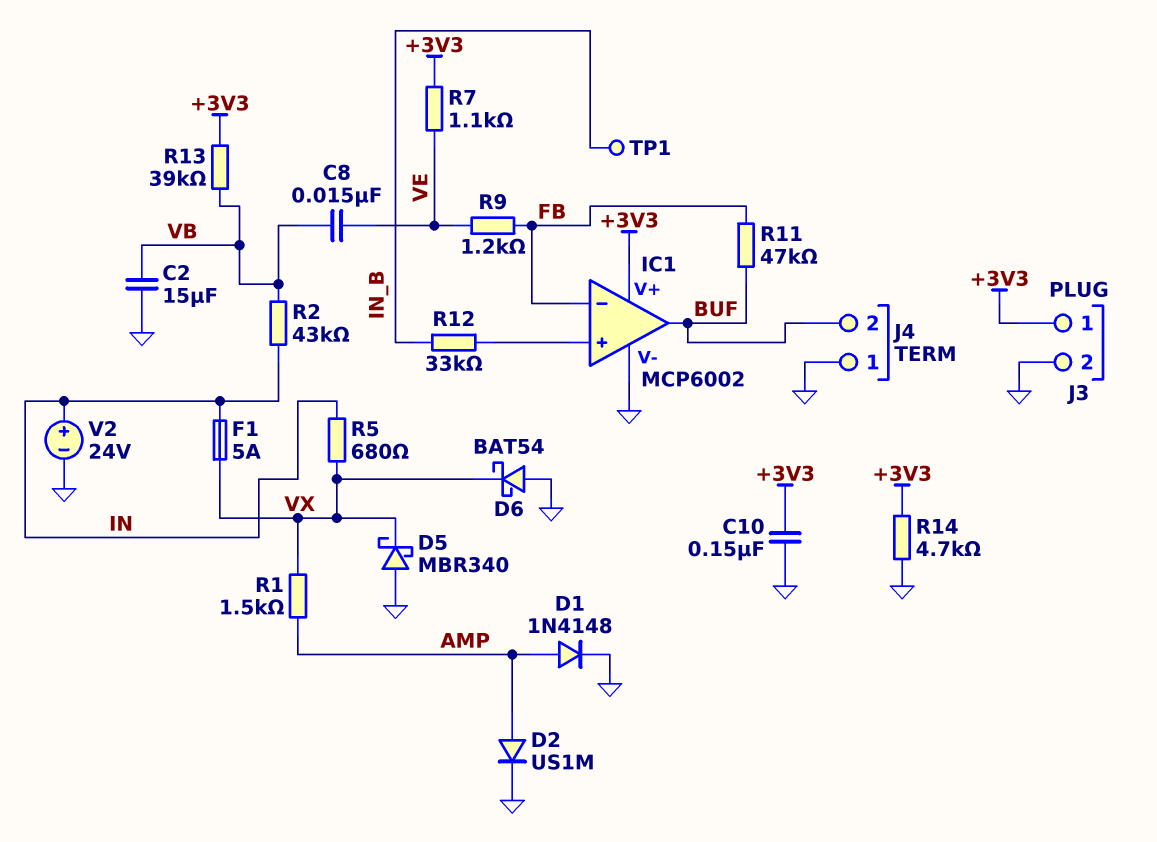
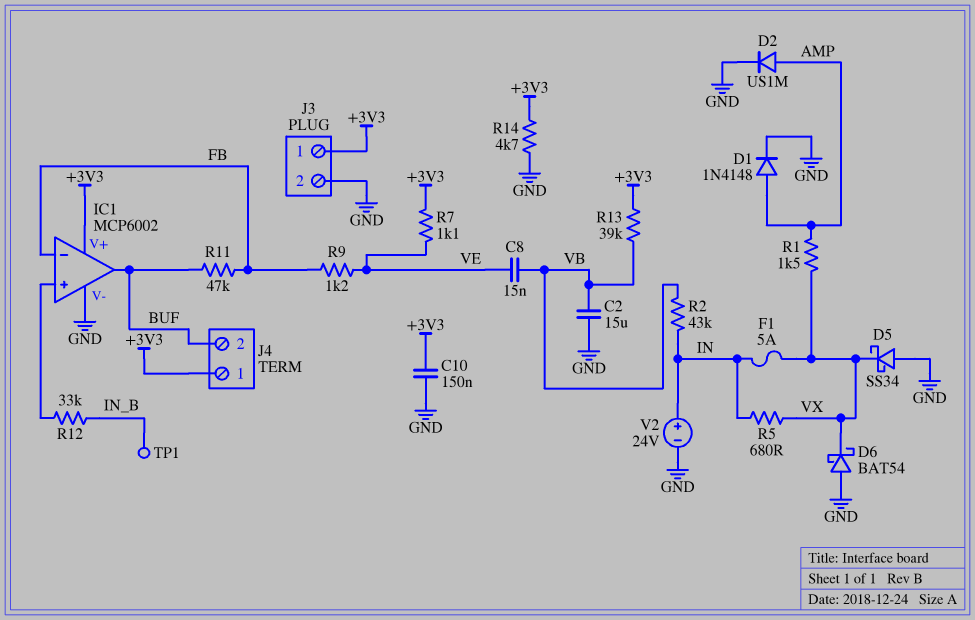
D5: schottky MBR340 (A GND, K VX) -> schottky SS34 (A GND, K VX)
J4 pin 1: GND -> +3V3

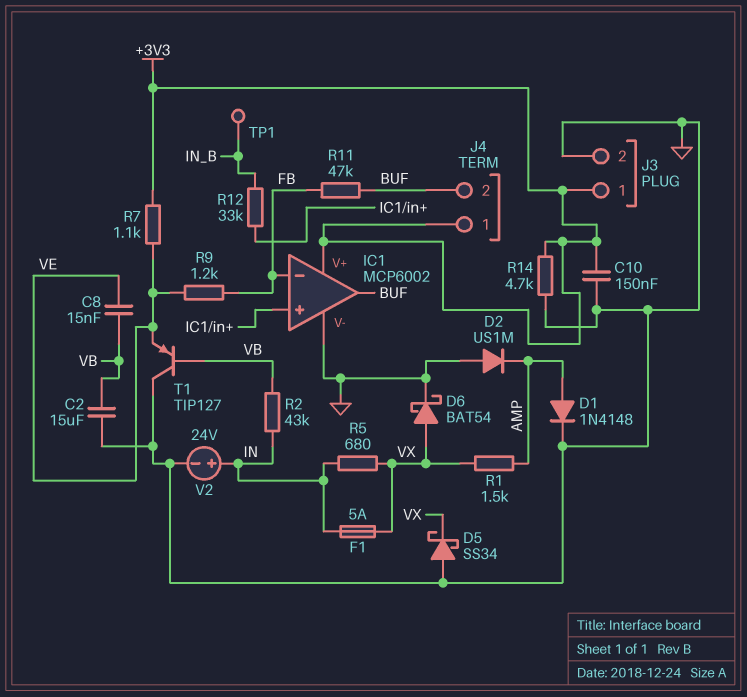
D2: diode US1M (A AMP, K GND) -> diode US1M (A GND, K AMP)
D6: schottky BAT54 (A GND, K VX) -> schottky BAT54 (A VX, K GND)
R13: 39k (+3V3, VB) -> none
T1: none -> PNP TIP127 (B VB, C GND, E VE)

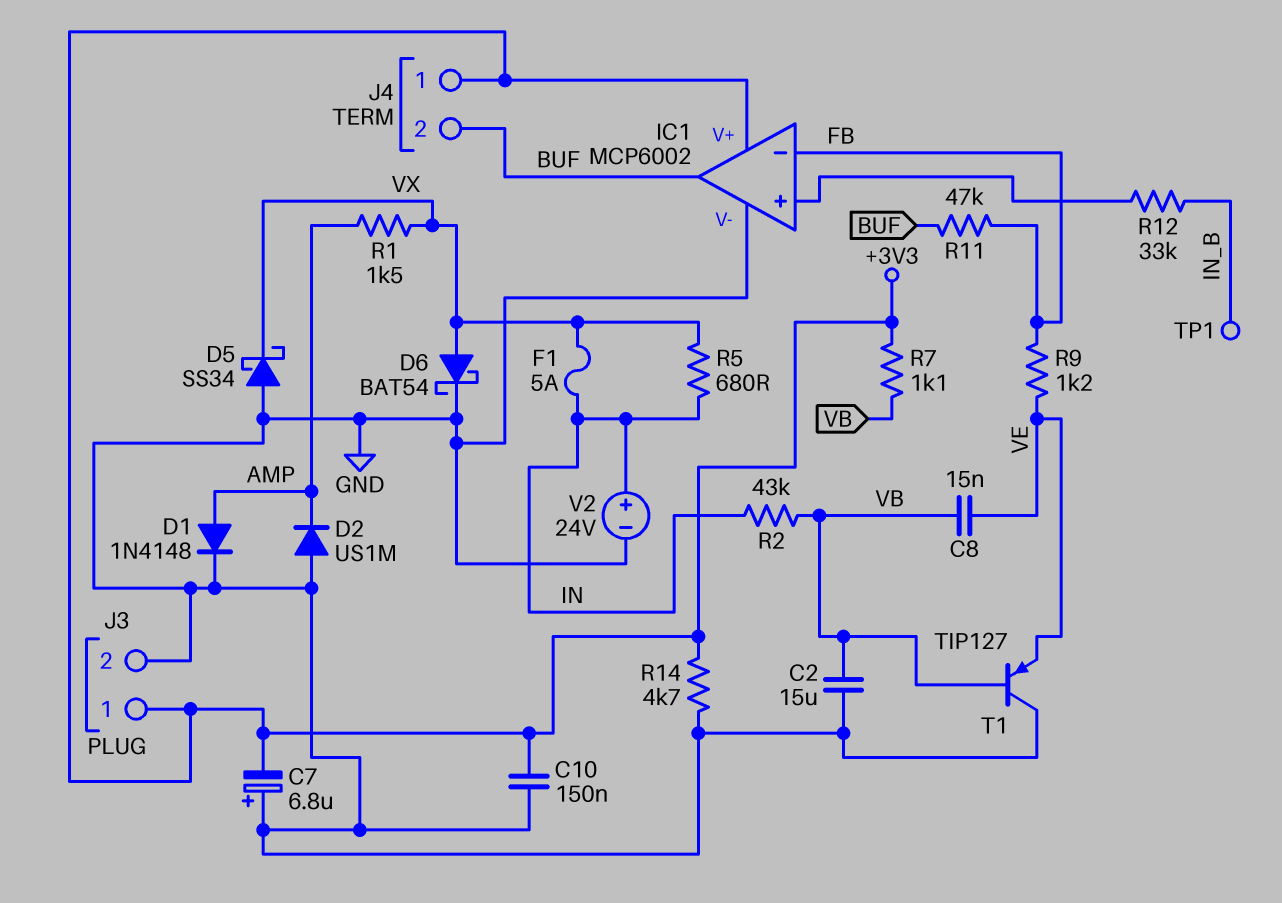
C7: none -> 6.8uF (plus GND, minus +3V3)
R7: 1.1k (+3V3, VE) -> 1.1k (+3V3, VB)

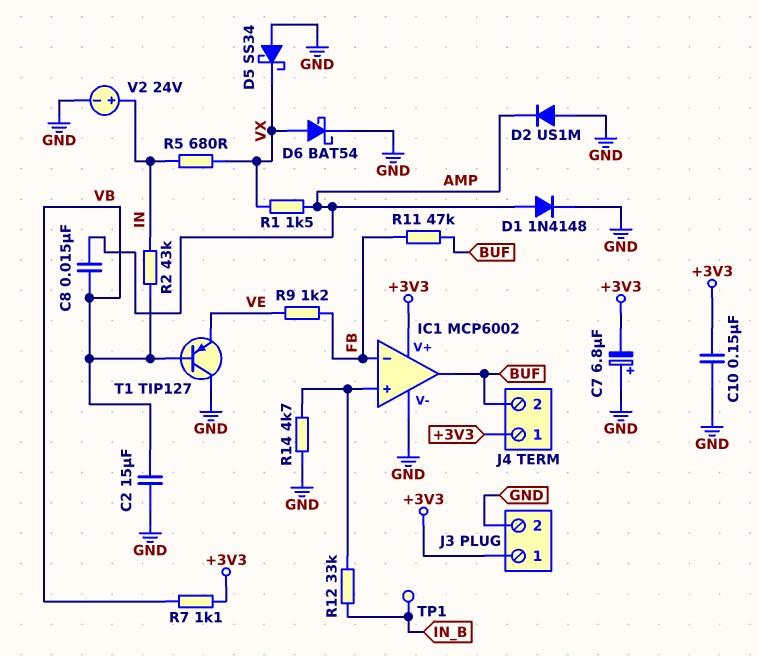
C8: 15nF (VB, VE) -> 15nF (AMP, VB)
F1: 5A (IN, VX) -> none
R14: 4.7k (+3V3, GND) -> 4.7k (GND, IC1/in+)

